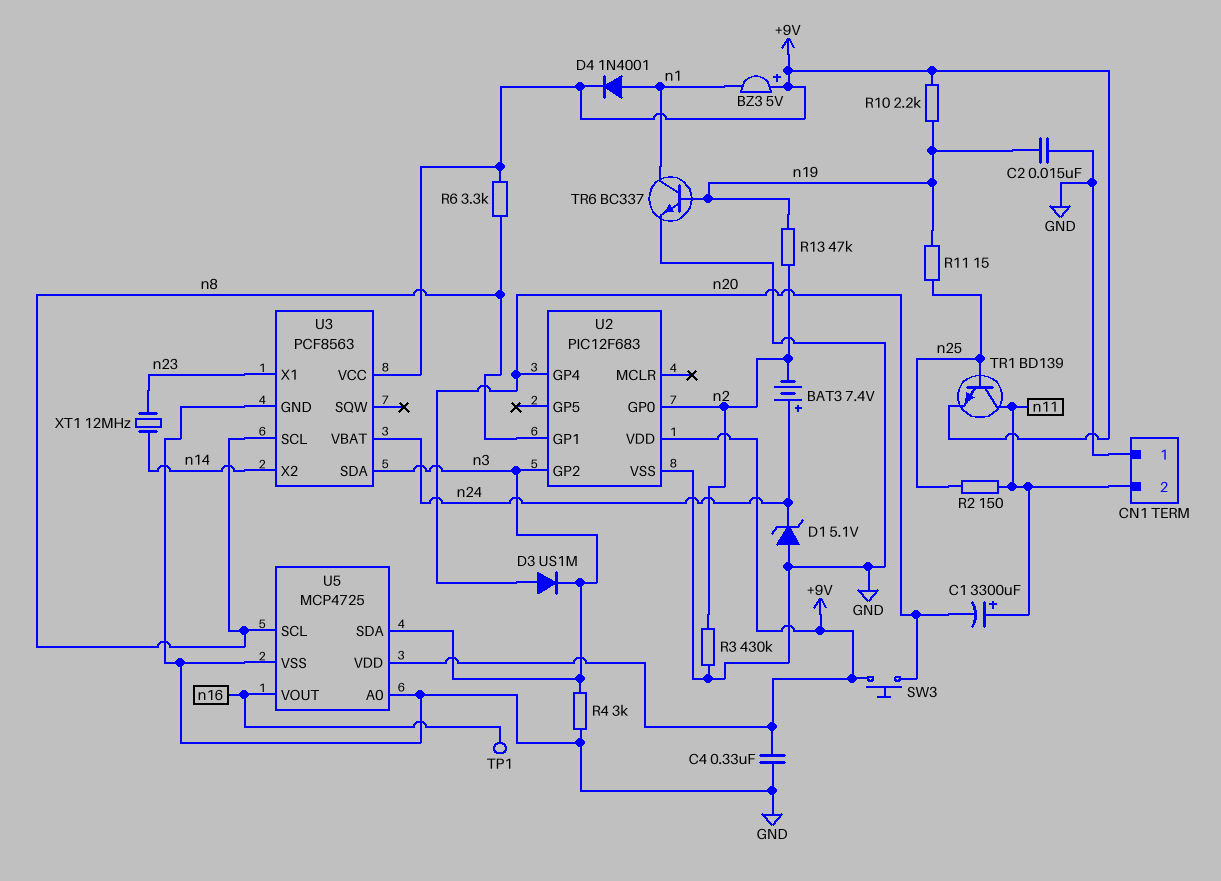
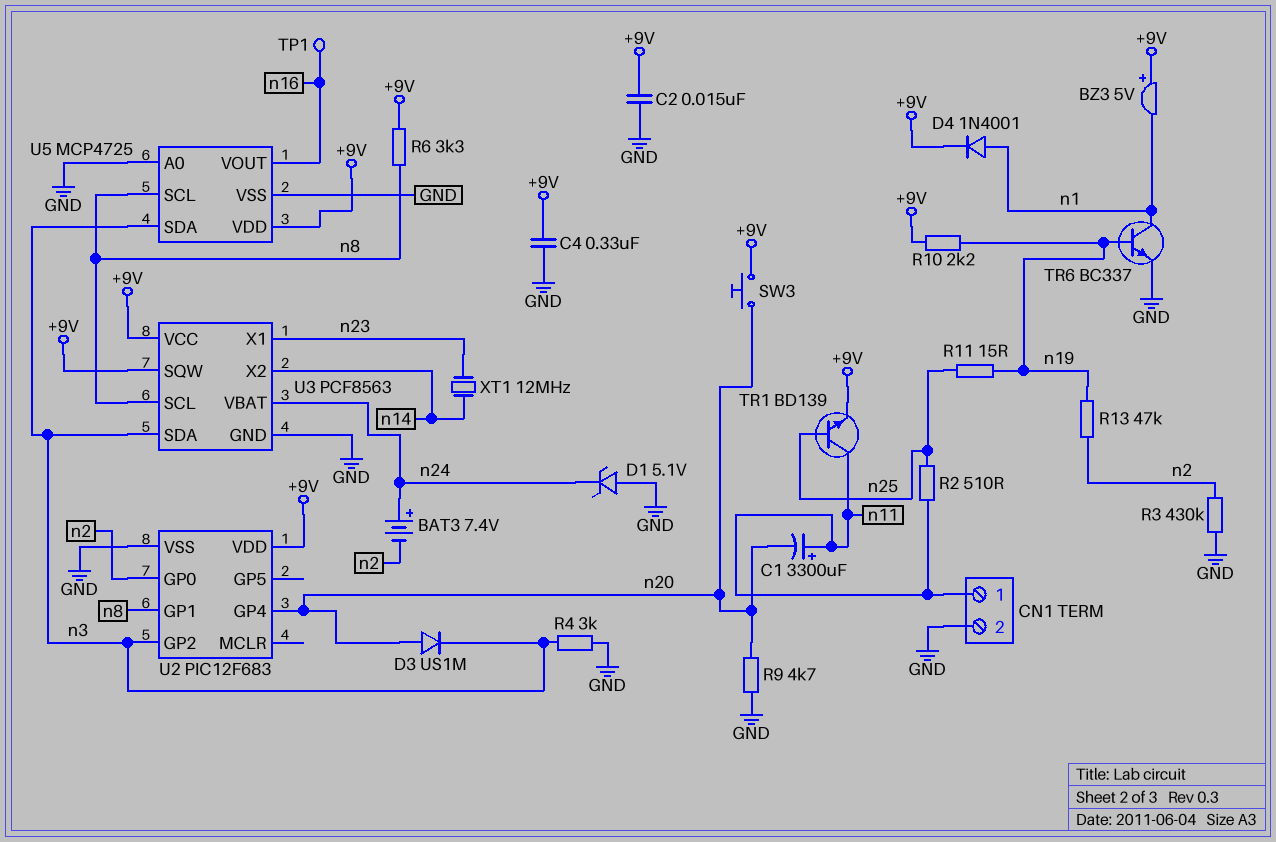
C2: 15nF (GND, n19) -> 15nF (+9V, GND)
CN1 pin 1: GND -> n11
CN1 pin 2: n11 -> GND
R2: 150 (n11, n25) -> 510 (n11, n25)
R9: none -> 4.7k (GND, n20)
U3 pin SQW: none -> +9V

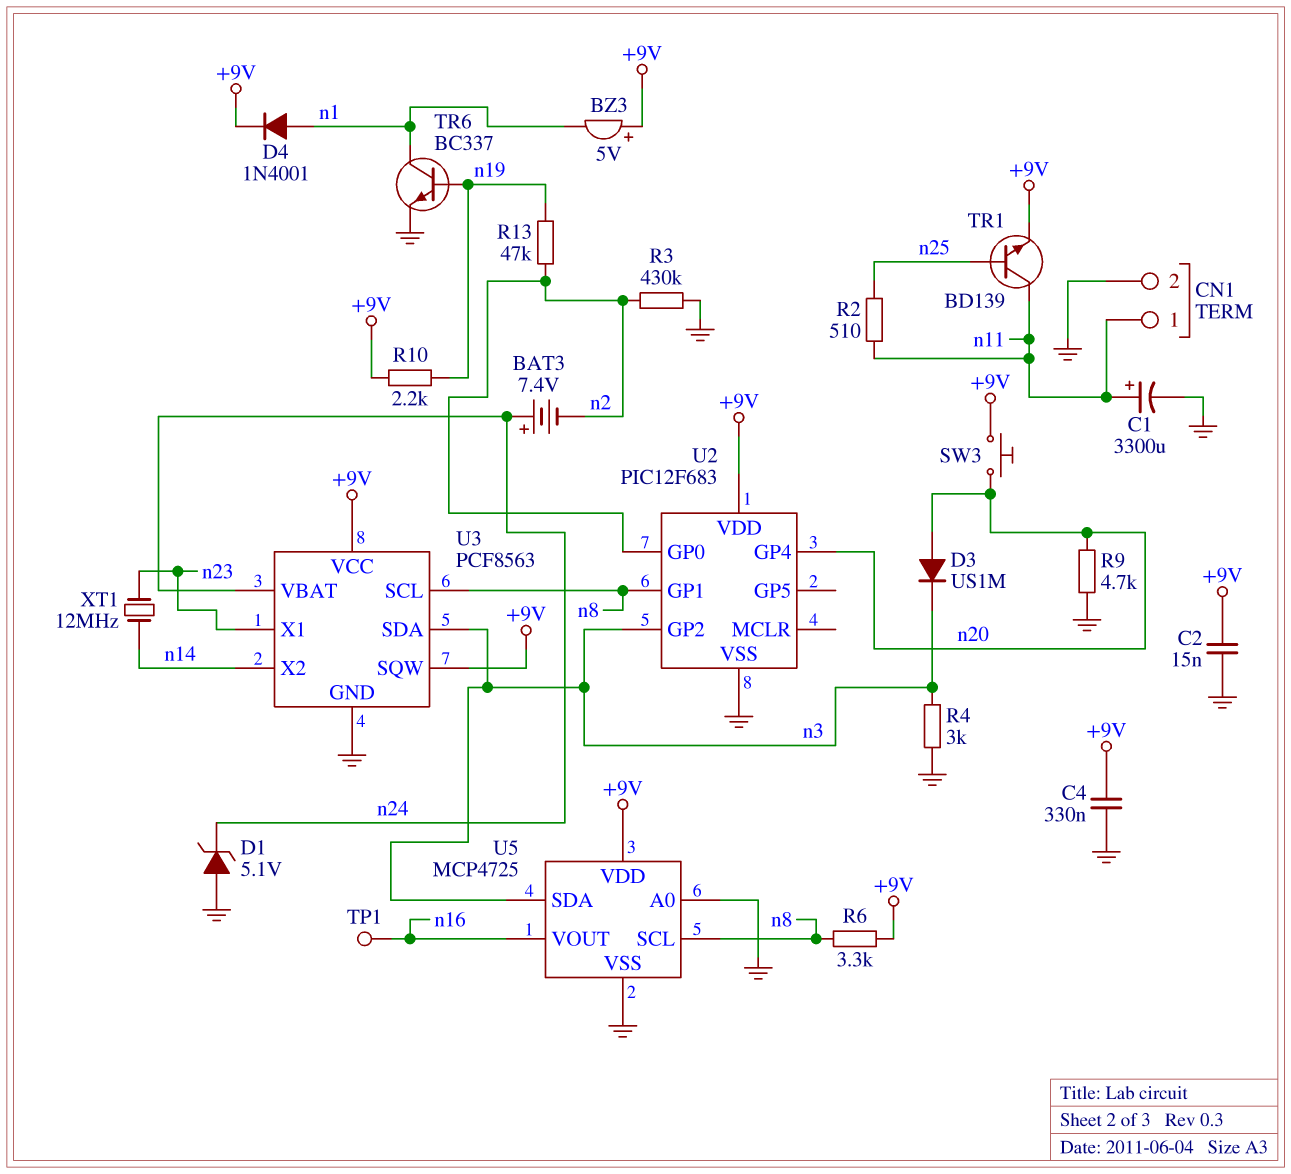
C1: 3300uF (plus n11, minus n20) -> 3300uF (plus n11, minus GND)
R11: 15 (n19, n25) -> none

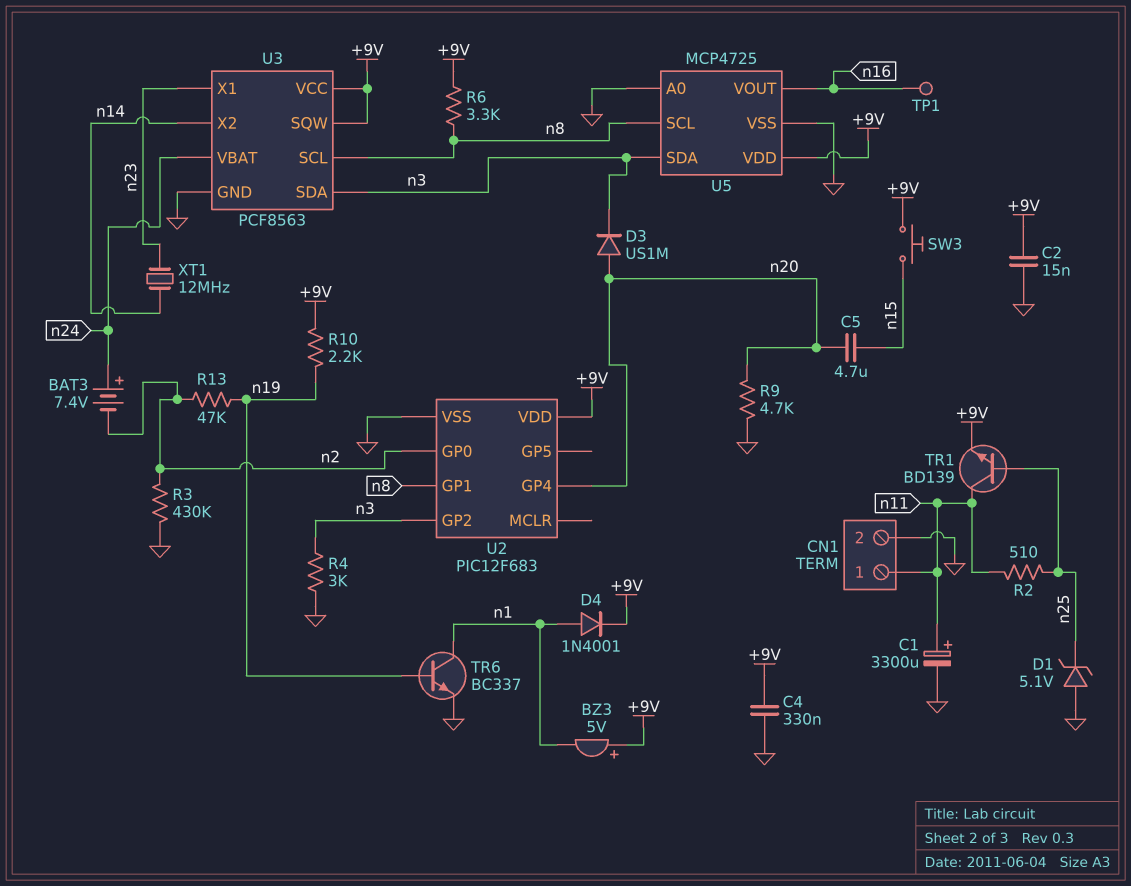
C5: none -> 4.7uF (n15, n20)
D1: zener 5.1V (A GND, K n24) -> zener 5.1V (A GND, K n25)
SW3: button (+9V, n20) -> button (+9V, n15)

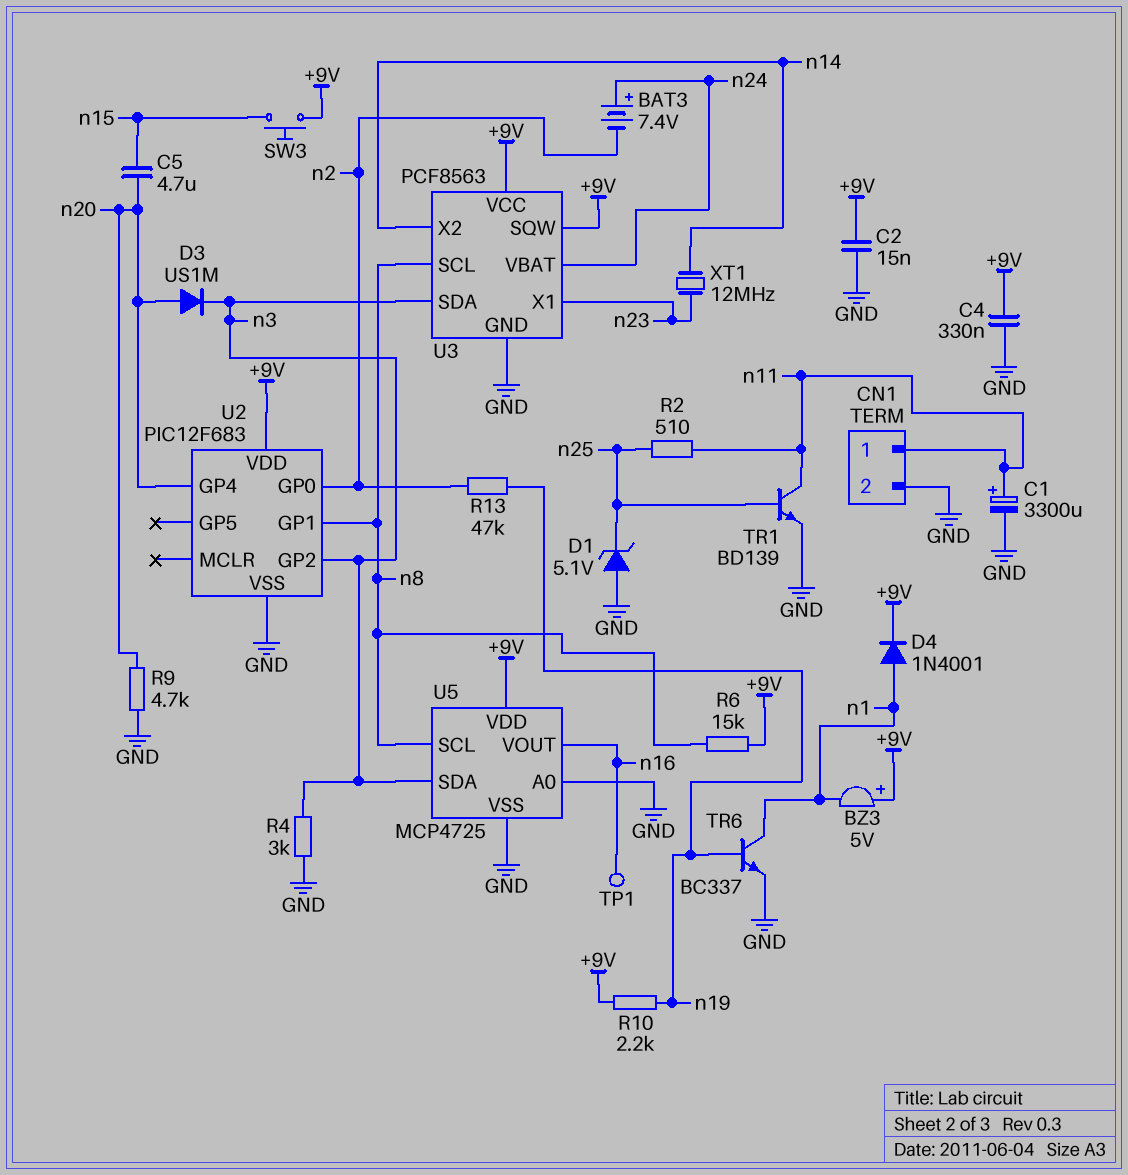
R3: 430k (GND, n2) -> none
R6: 3.3k (+9V, n8) -> 15k (+9V, n8)
TR1: NPN BD139 (B n25, C n11, E +9V) -> NPN BD139 (B n25, C n11, E GND)

